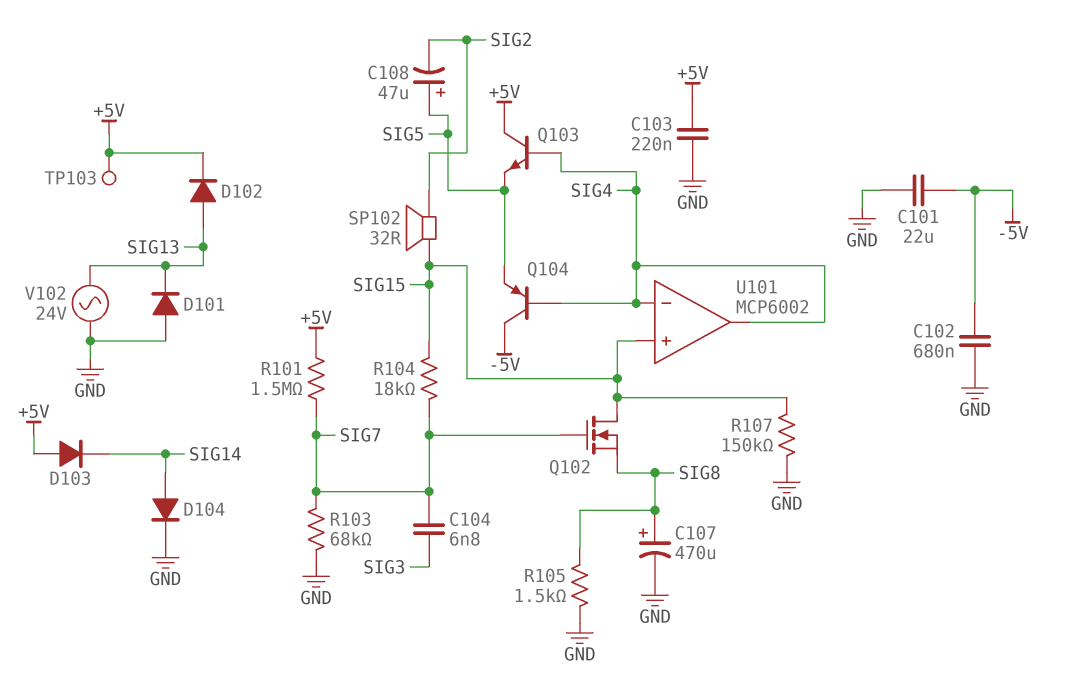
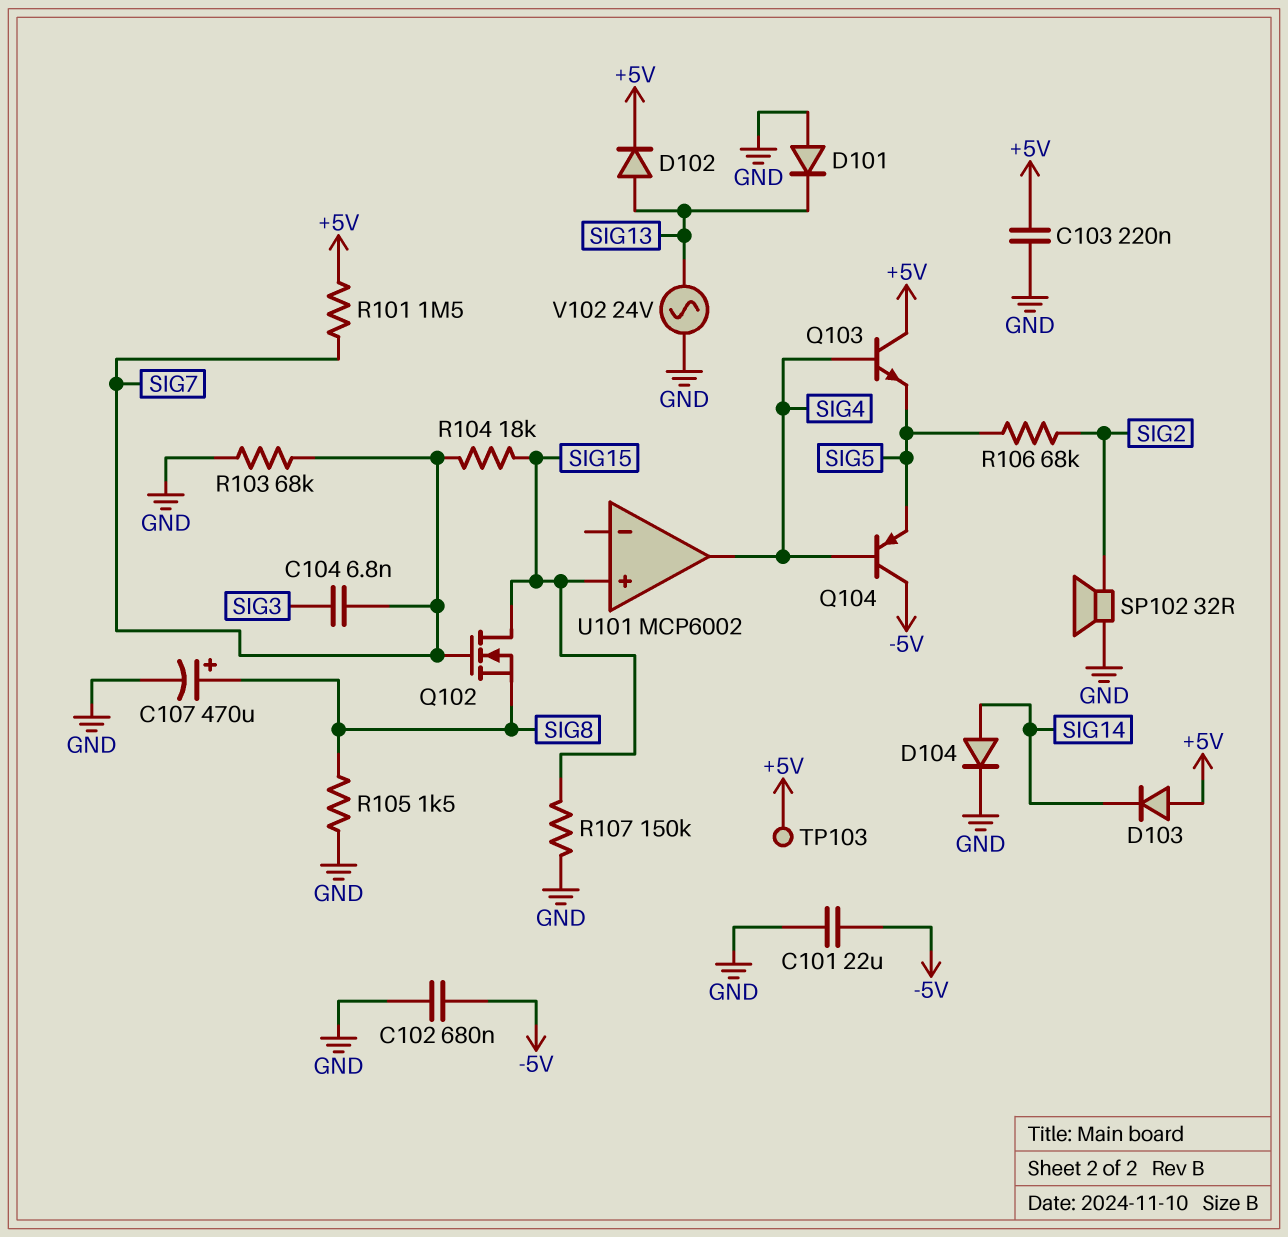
C108: 47uF (plus SIG5, minus SIG2) -> none
R106: none -> 68k (SIG2, SIG5)
SP102: speaker 32R (SIG2, SIG15) -> speaker 32R (GND, SIG2)
U101 pin in-: SIG4 -> none

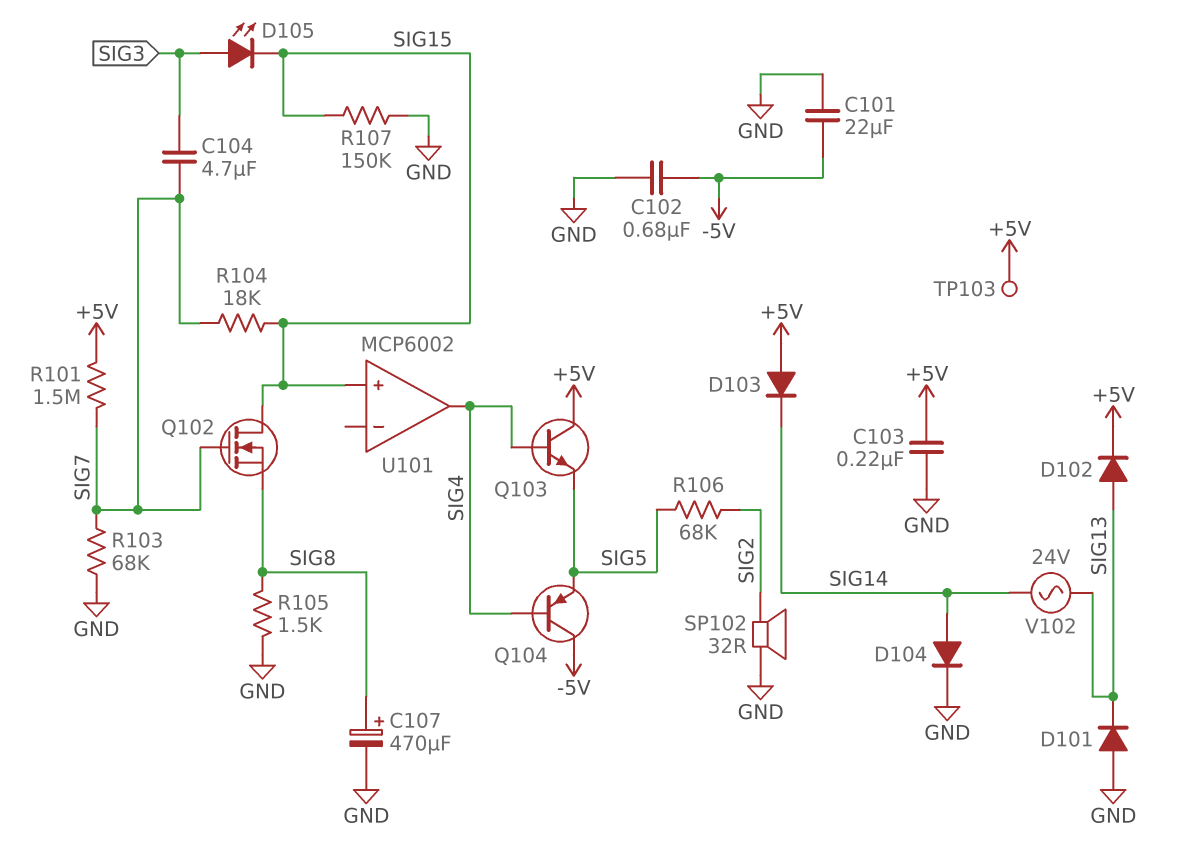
C104: 6.8nF (SIG3, SIG7) -> 4.7uF (SIG3, SIG7)
D105: none -> LED (A SIG3, K SIG15)
V102: AC 24V (GND, SIG13) -> AC 24V (SIG13, SIG14)

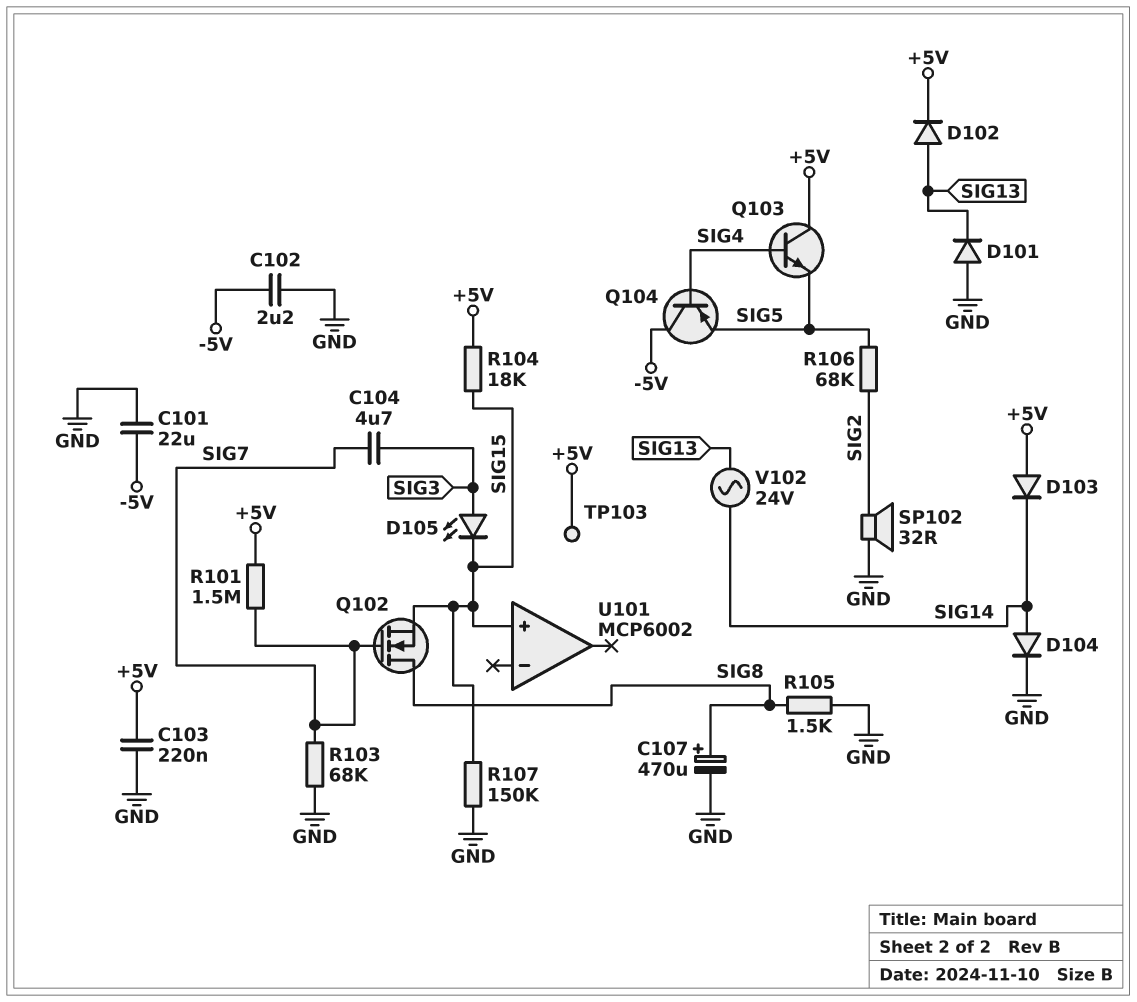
C102: 680nF (-5V, GND) -> 2.2uF (-5V, GND)
Q102: NMOS (G SIG7, D SIG15, S SIG8) -> NMOS (G SIG7, D SIG8, S SIG15)
R104: 18k (SIG7, SIG15) -> 18k (+5V, SIG15)
U101 pin out: SIG4 -> none

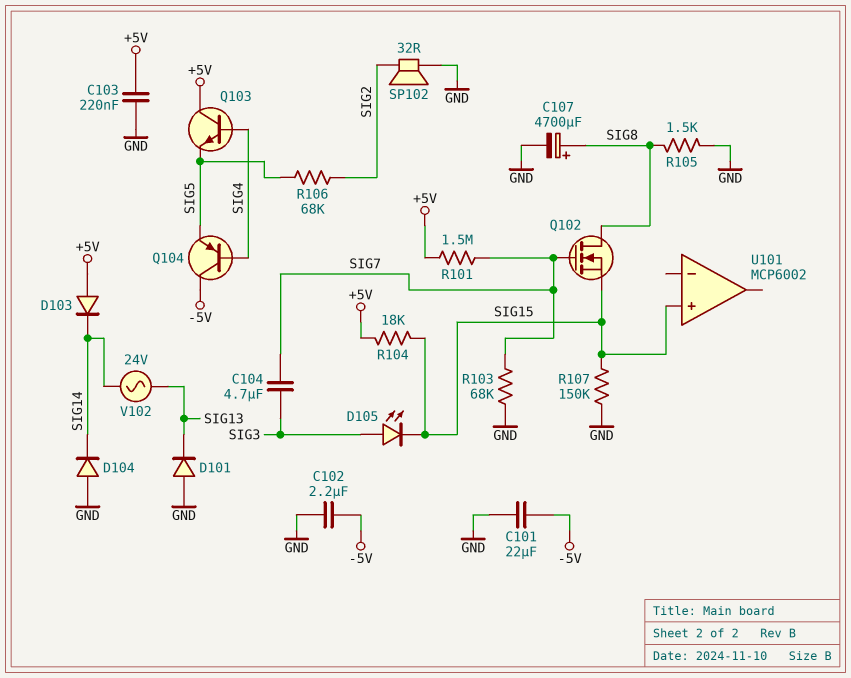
C107: 470uF (plus SIG8, minus GND) -> 4700uF (plus SIG8, minus GND)
D102: diode (A SIG13, K +5V) -> none
D104: diode (A SIG14, K GND) -> diode (A GND, K SIG14)
TP103: test point (+5V) -> none

